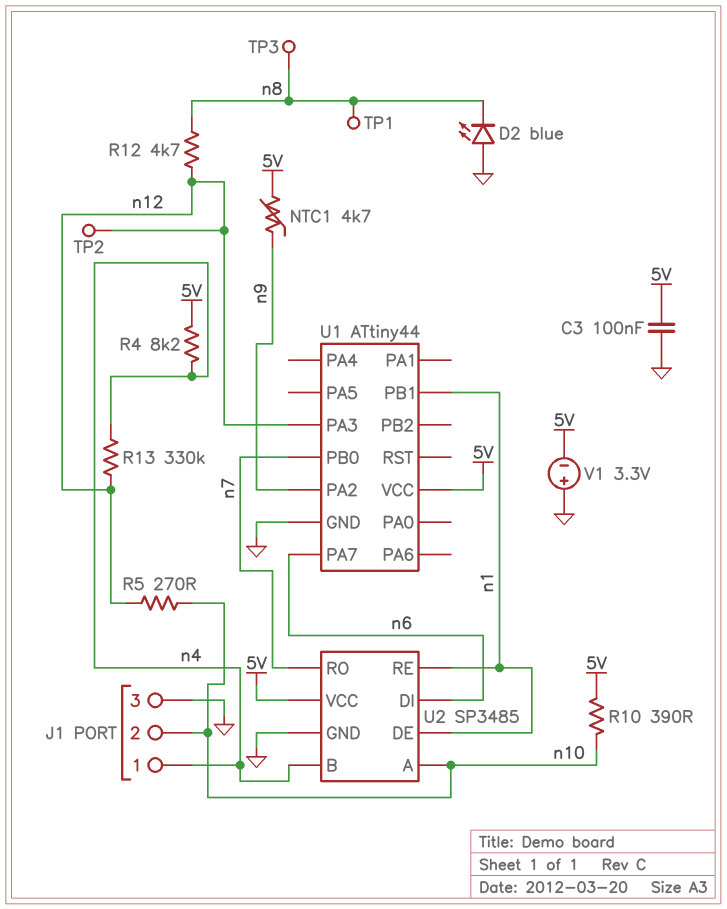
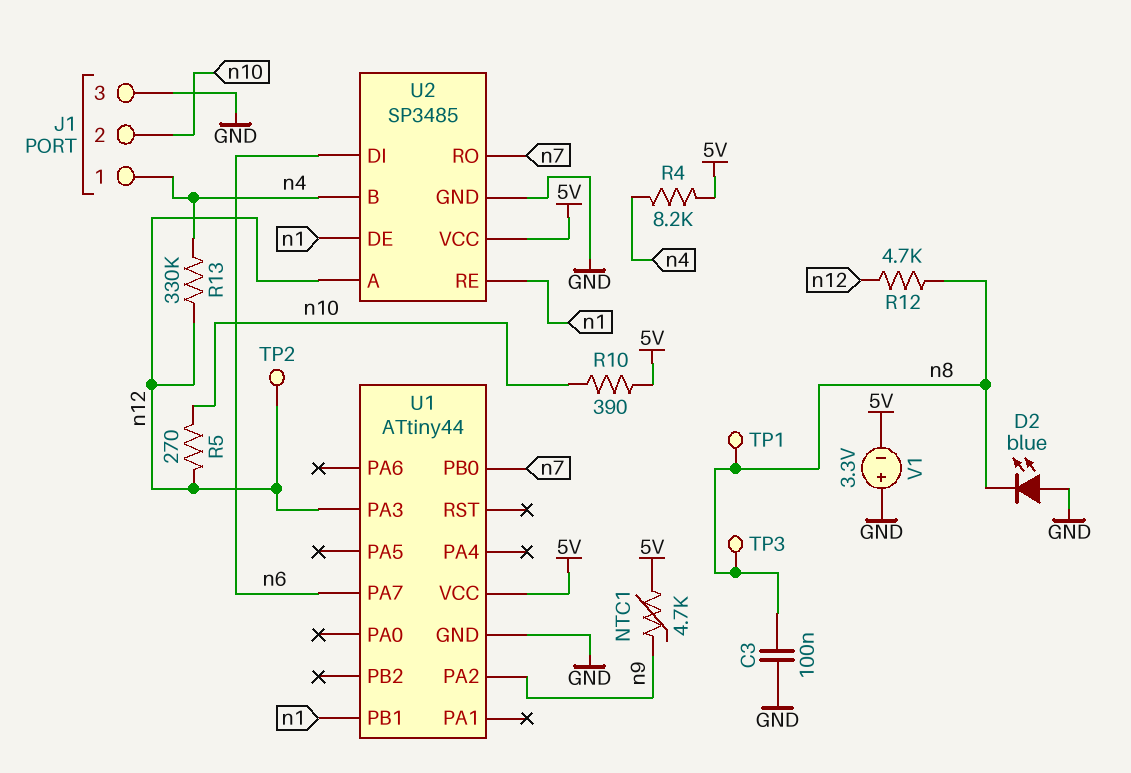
C3: 100nF (5V, GND) -> 100nF (GND, n8)
U2 pin A: n10 -> n12

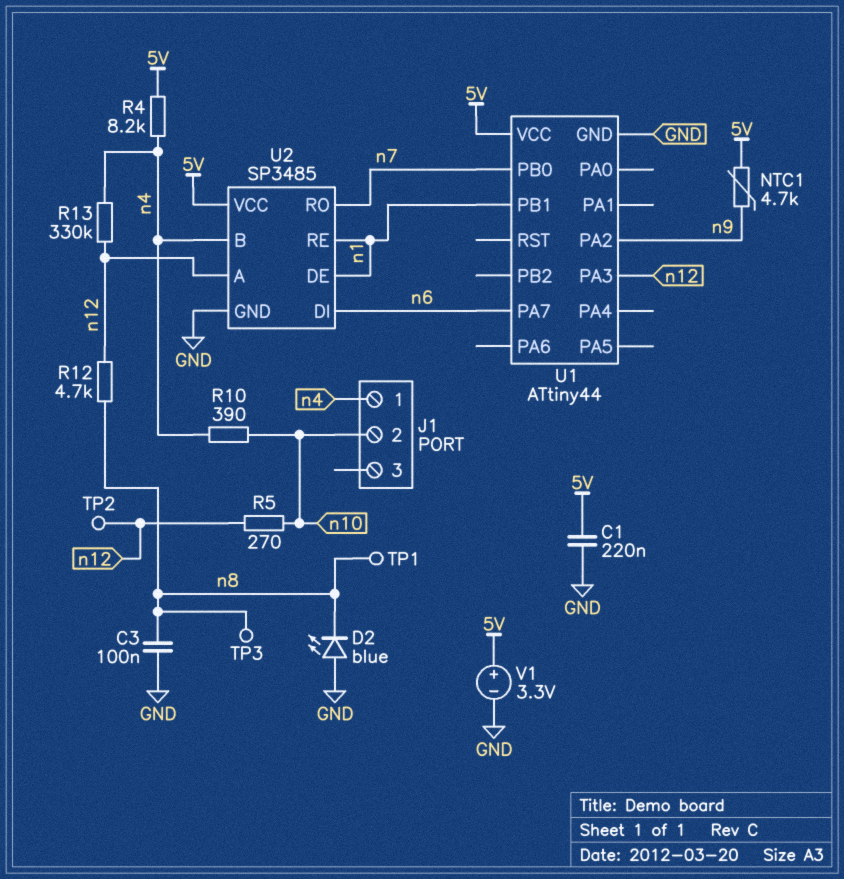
C1: none -> 220nF (5V, GND)
J1 pin 3: GND -> none
R10: 390 (5V, n10) -> 390 (n4, n10)
V1: 3.3V (plus GND, minus 5V) -> 3.3V (plus 5V, minus GND)

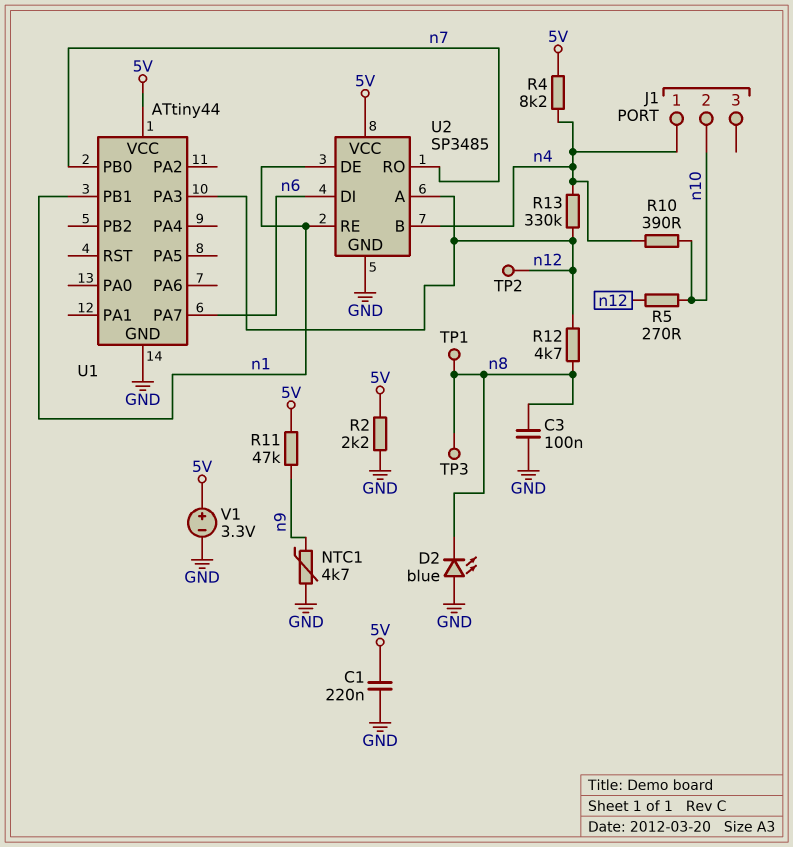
NTC1: 4.7k (5V, n9) -> 4.7k (GND, n9)
R2: none -> 2.2k (5V, GND)
R11: none -> 47k (5V, n9)
U1 pin PA2: n9 -> none

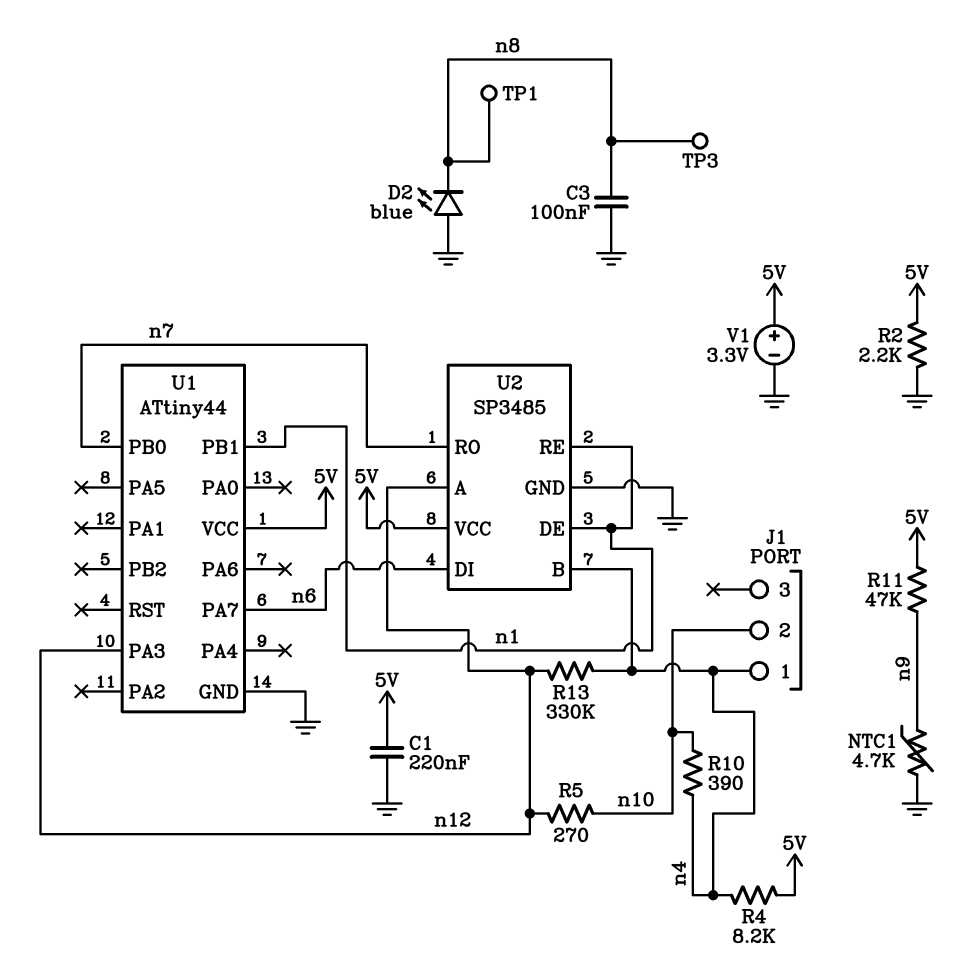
R12: 4.7k (n8, n12) -> none
TP2: test point (n12) -> none

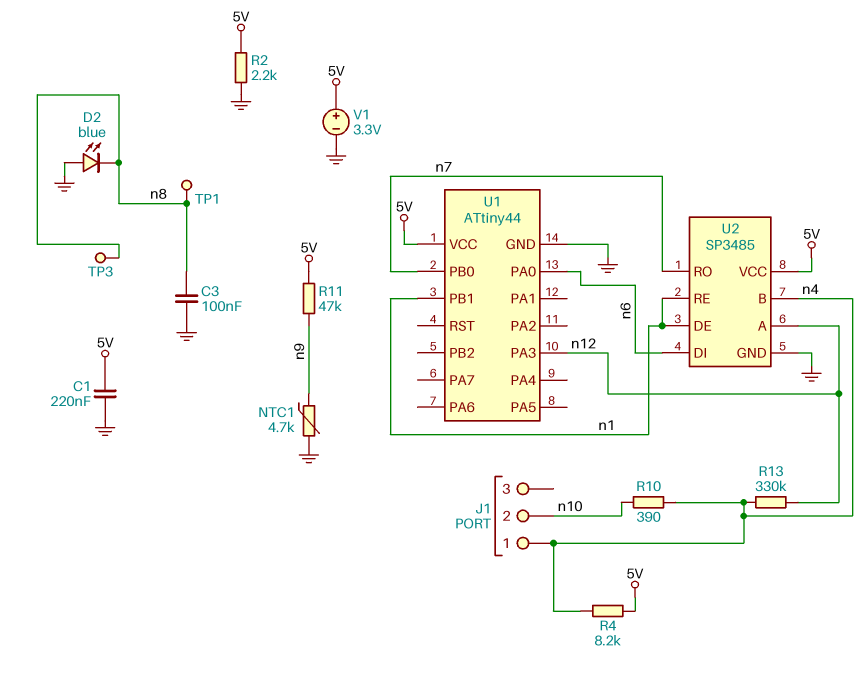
R5: 270 (n10, n12) -> none
U1 pin PA0: none -> n6
U1 pin PA7: n6 -> none

